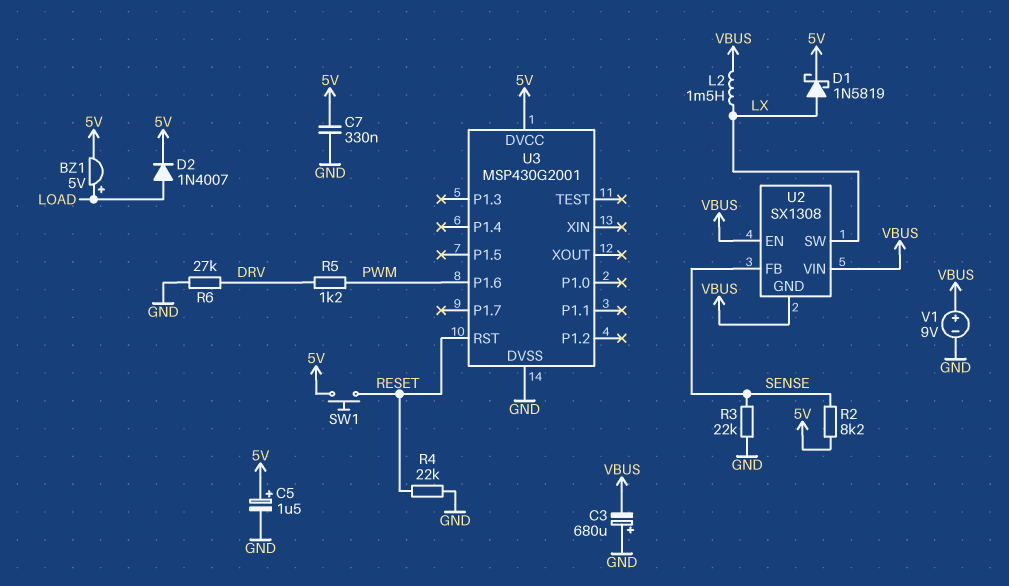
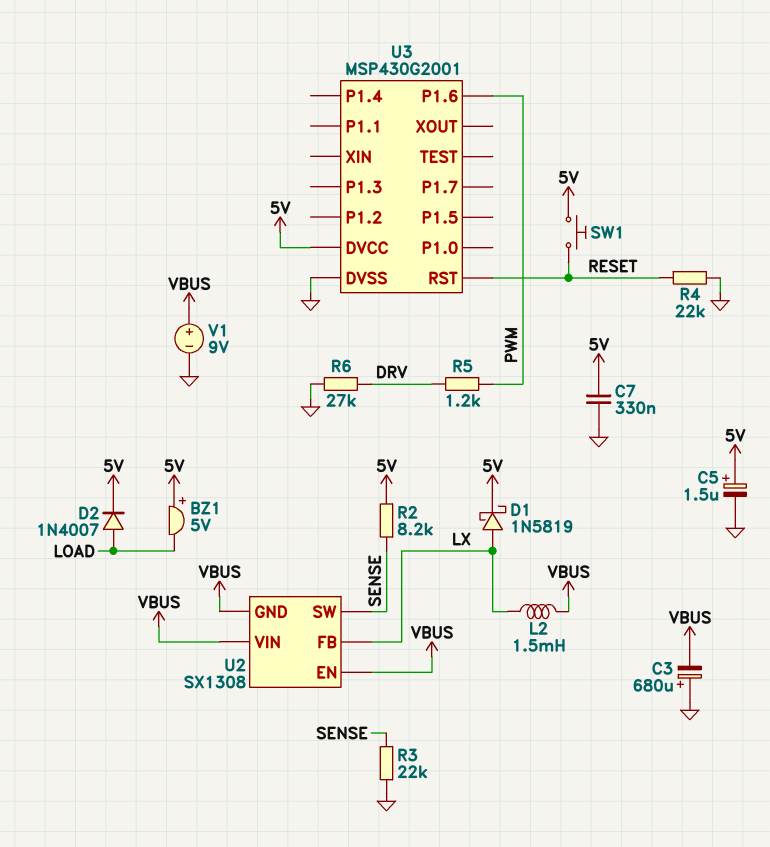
BZ1: buzzer 5V (plus LOAD, minus 5V) -> buzzer 5V (plus 5V, minus LOAD)
U2 pin FB: SENSE -> LX
U2 pin SW: LX -> SENSE

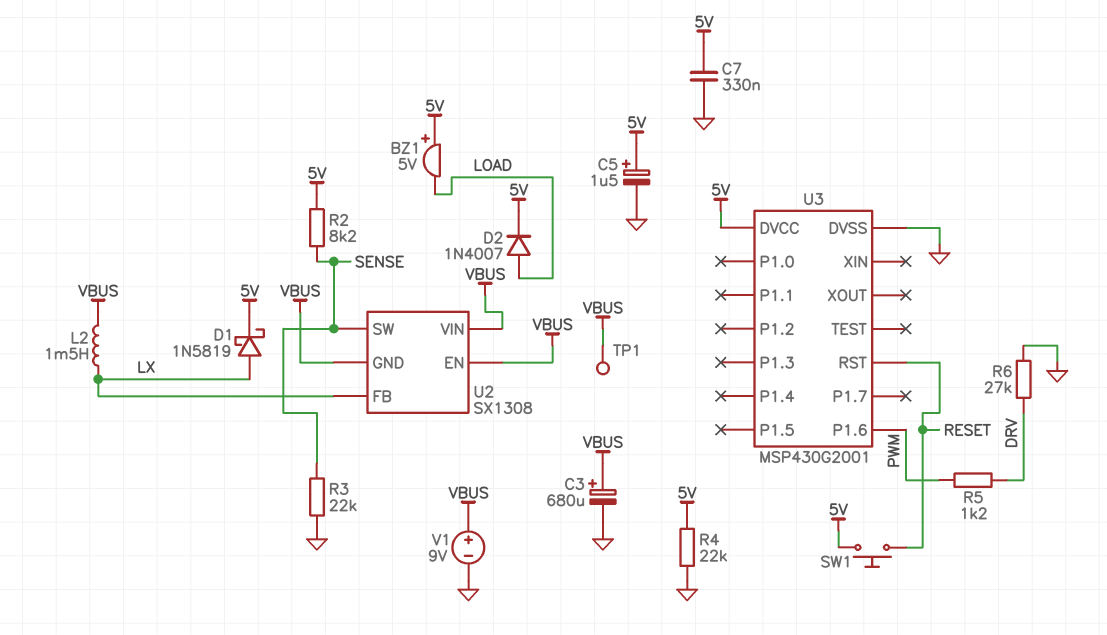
C3: 680uF (plus GND, minus VBUS) -> 680uF (plus VBUS, minus GND)
R4: 22k (GND, RESET) -> 22k (5V, GND)
TP1: none -> test point (VBUS)

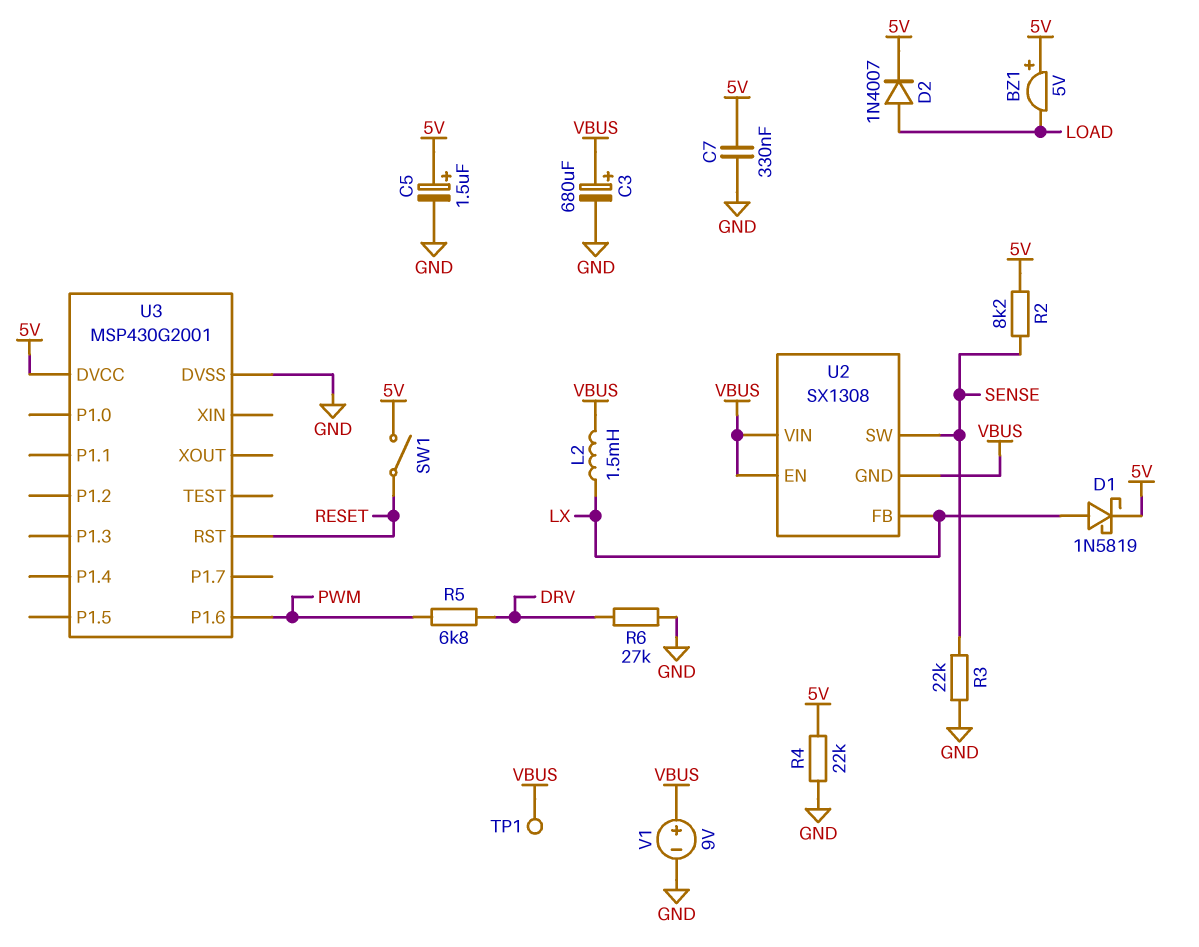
R5: 1.2k (DRV, PWM) -> 6.8k (DRV, PWM)
SW1: button (5V, RESET) -> switch (5V, RESET)

